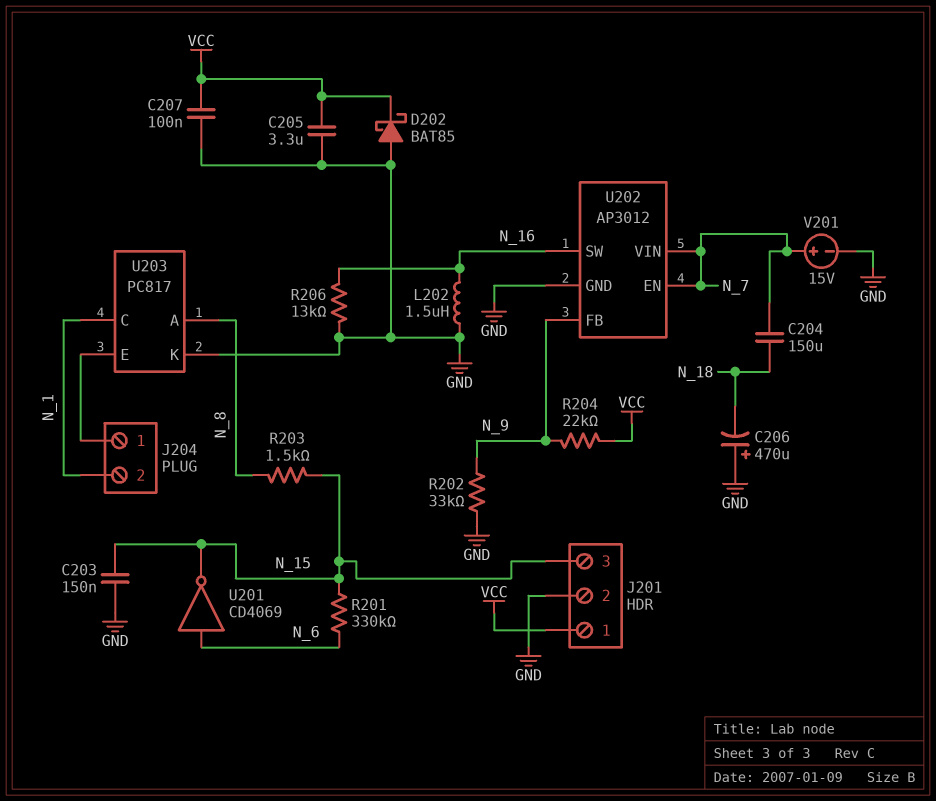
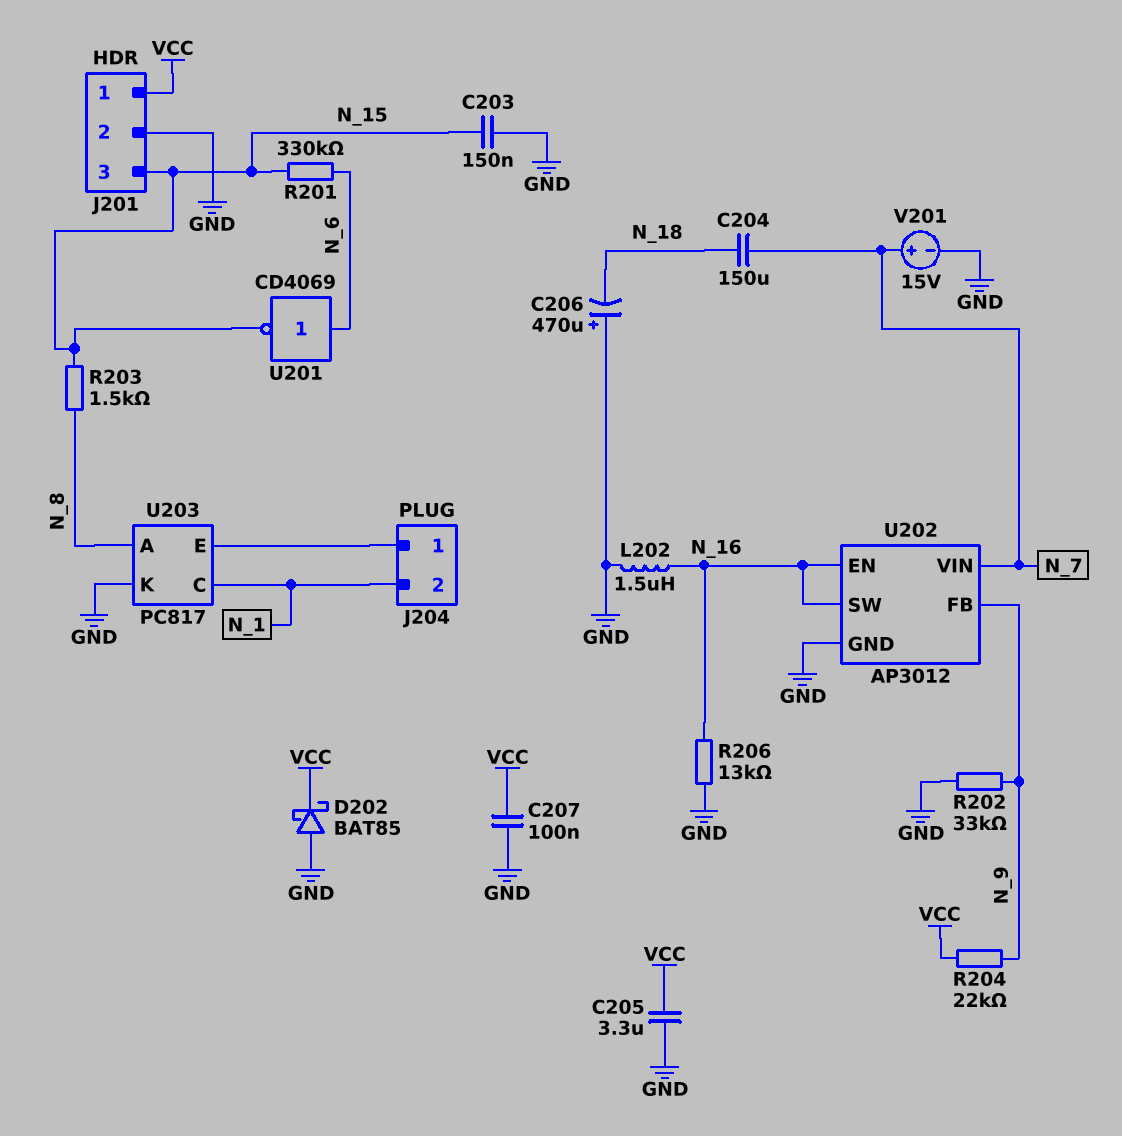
U202 pin EN: N_7 -> N_16

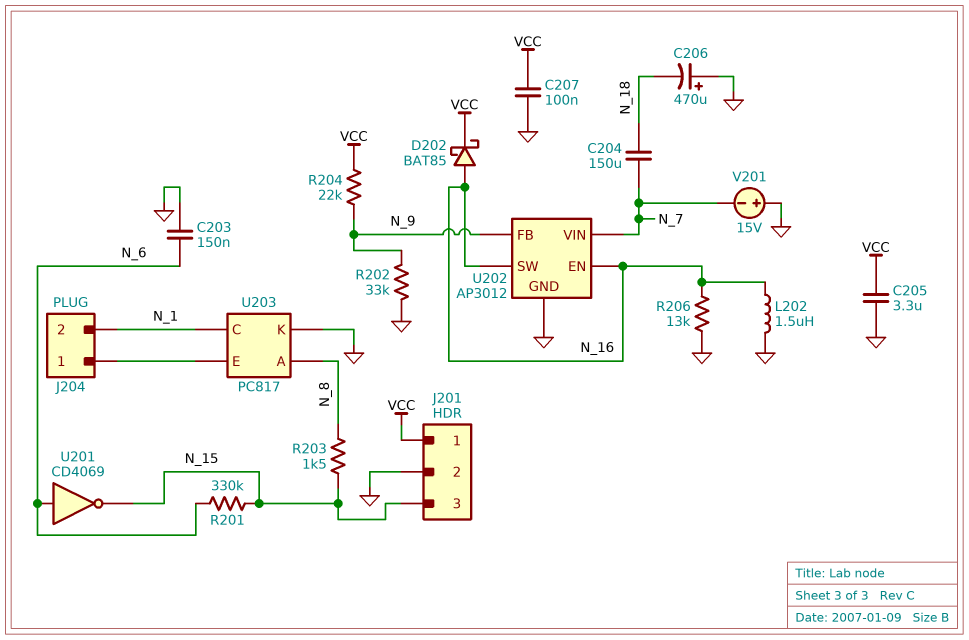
C203: 150nF (GND, N_15) -> 150nF (GND, N_6)
D202: schottky BAT85 (A GND, K VCC) -> schottky BAT85 (A N_16, K VCC)
V201: 15V (plus N_7, minus GND) -> 15V (plus GND, minus N_7)

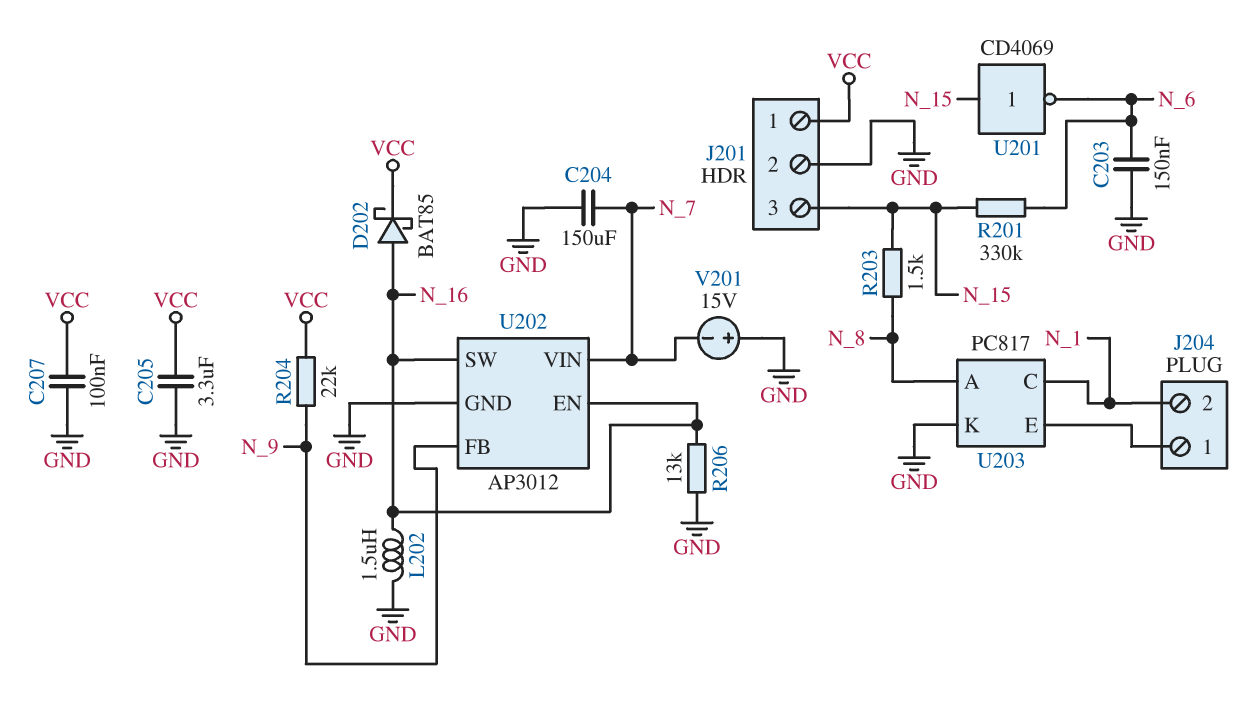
C204: 150uF (N_7, N_18) -> 150uF (GND, N_7)
C206: 470uF (plus GND, minus N_18) -> none
R202: 33k (GND, N_9) -> none
U201: NOT CD4069 (in N_6, out N_15) -> NOT CD4069 (in N_15, out N_6)

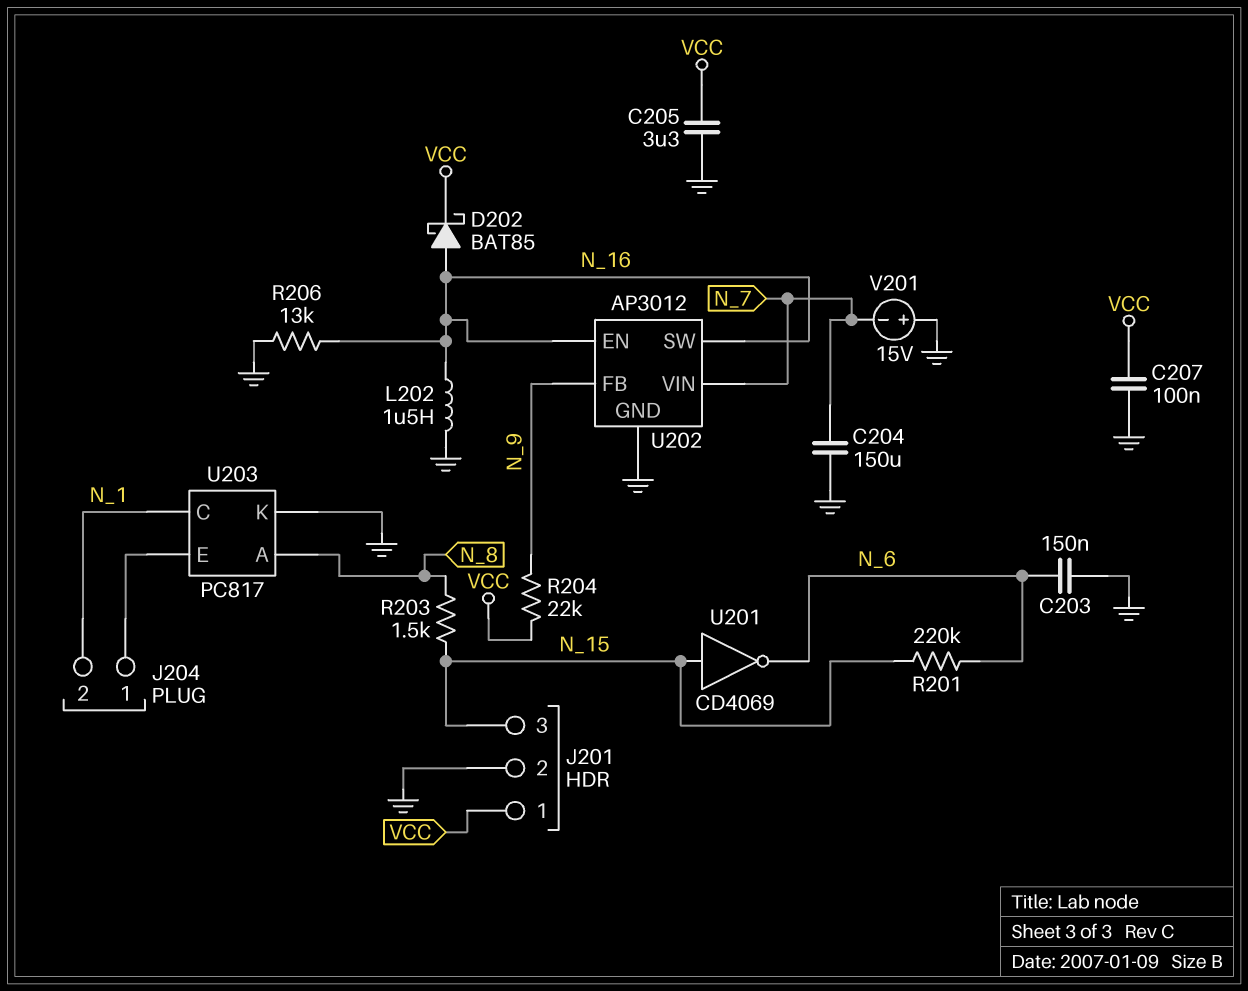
R201: 330k (N_6, N_15) -> 220k (N_6, N_15)

